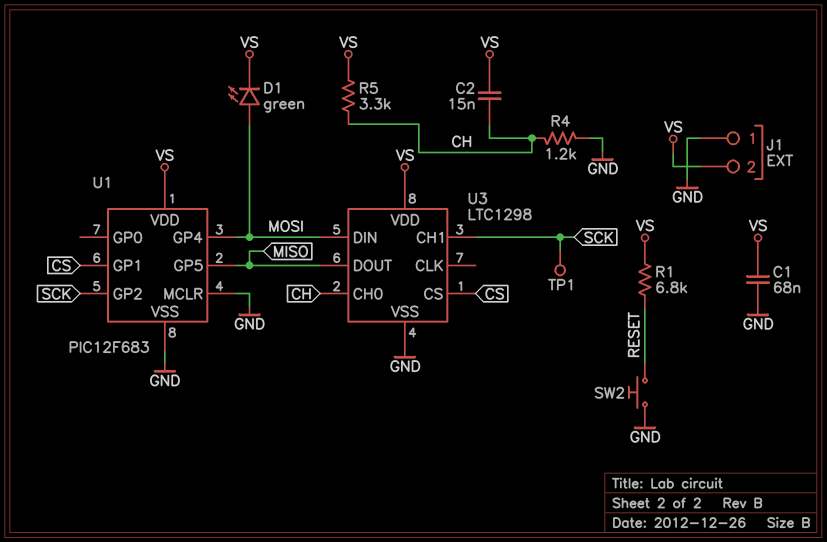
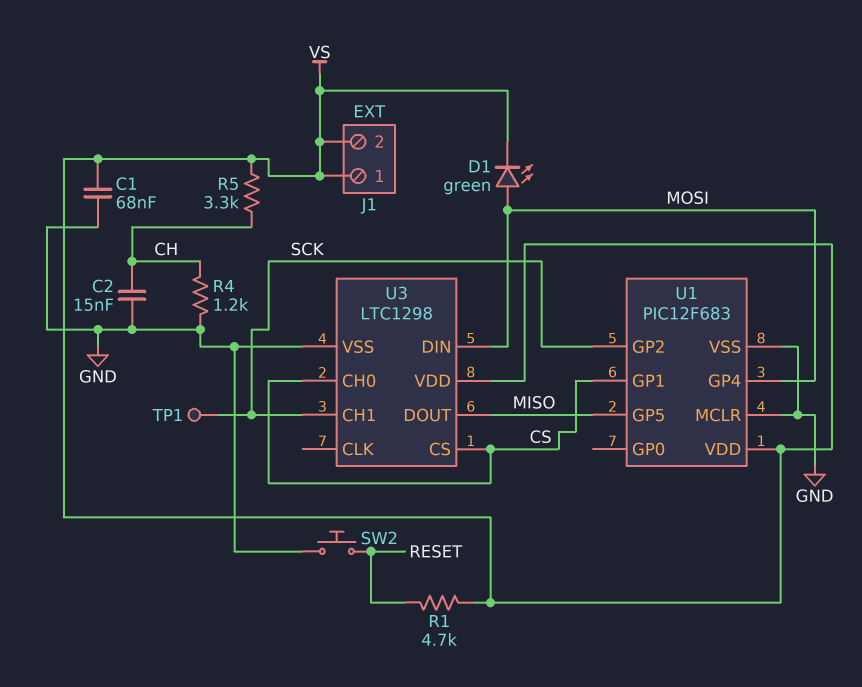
C2: 15nF (CH, VS) -> 15nF (CH, GND)
J1 pin 1: GND -> VS
R1: 6.8k (RESET, VS) -> 4.7k (RESET, VS)
U3 pin CH0: CH -> CS

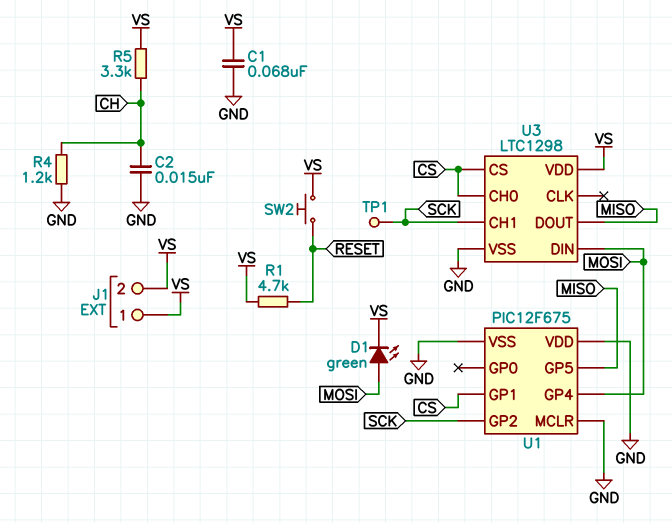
SW2: button (GND, RESET) -> button (RESET, VS)
U1: PIC12F683 -> PIC12F675
U1 pin VDD: VS -> GND

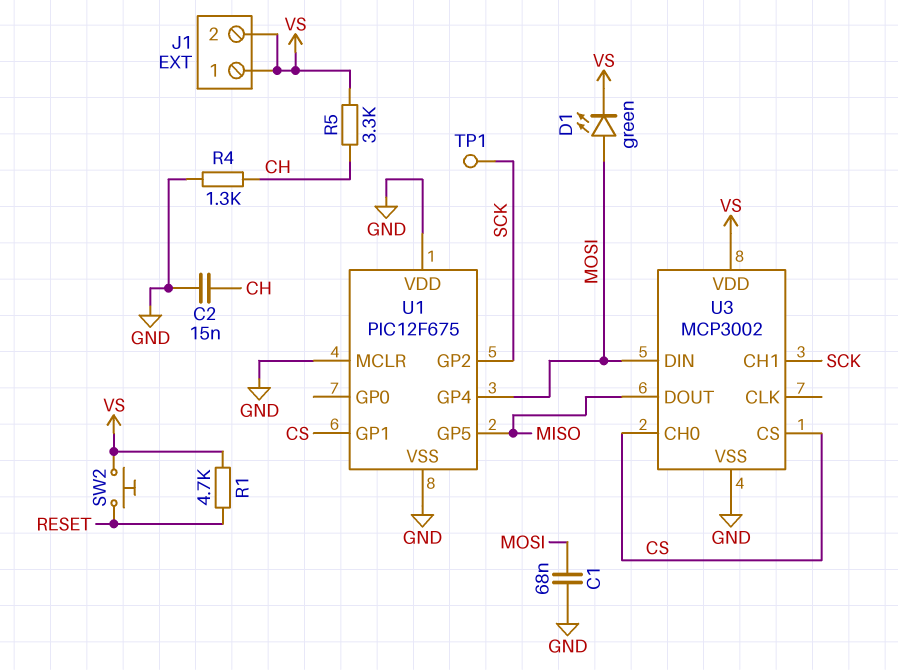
C1: 68nF (GND, VS) -> 68nF (GND, MOSI)
R4: 1.2k (CH, GND) -> 1.3k (CH, GND)
U3: LTC1298 -> MCP3002

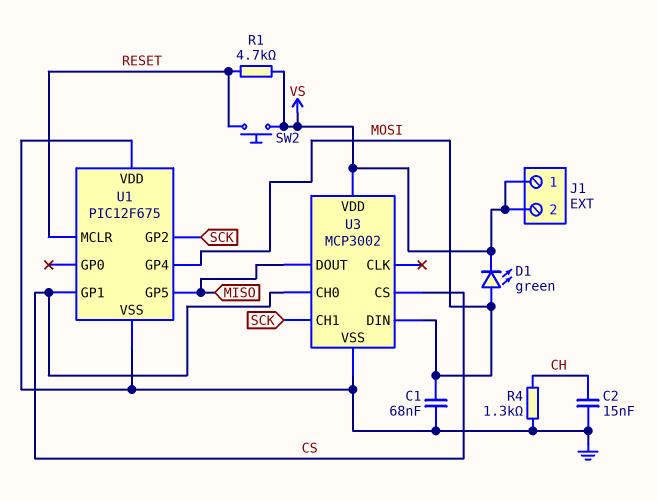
R5: 3.3k (CH, VS) -> none
TP1: test point (SCK) -> none
U1 pin MCLR: GND -> RESET

